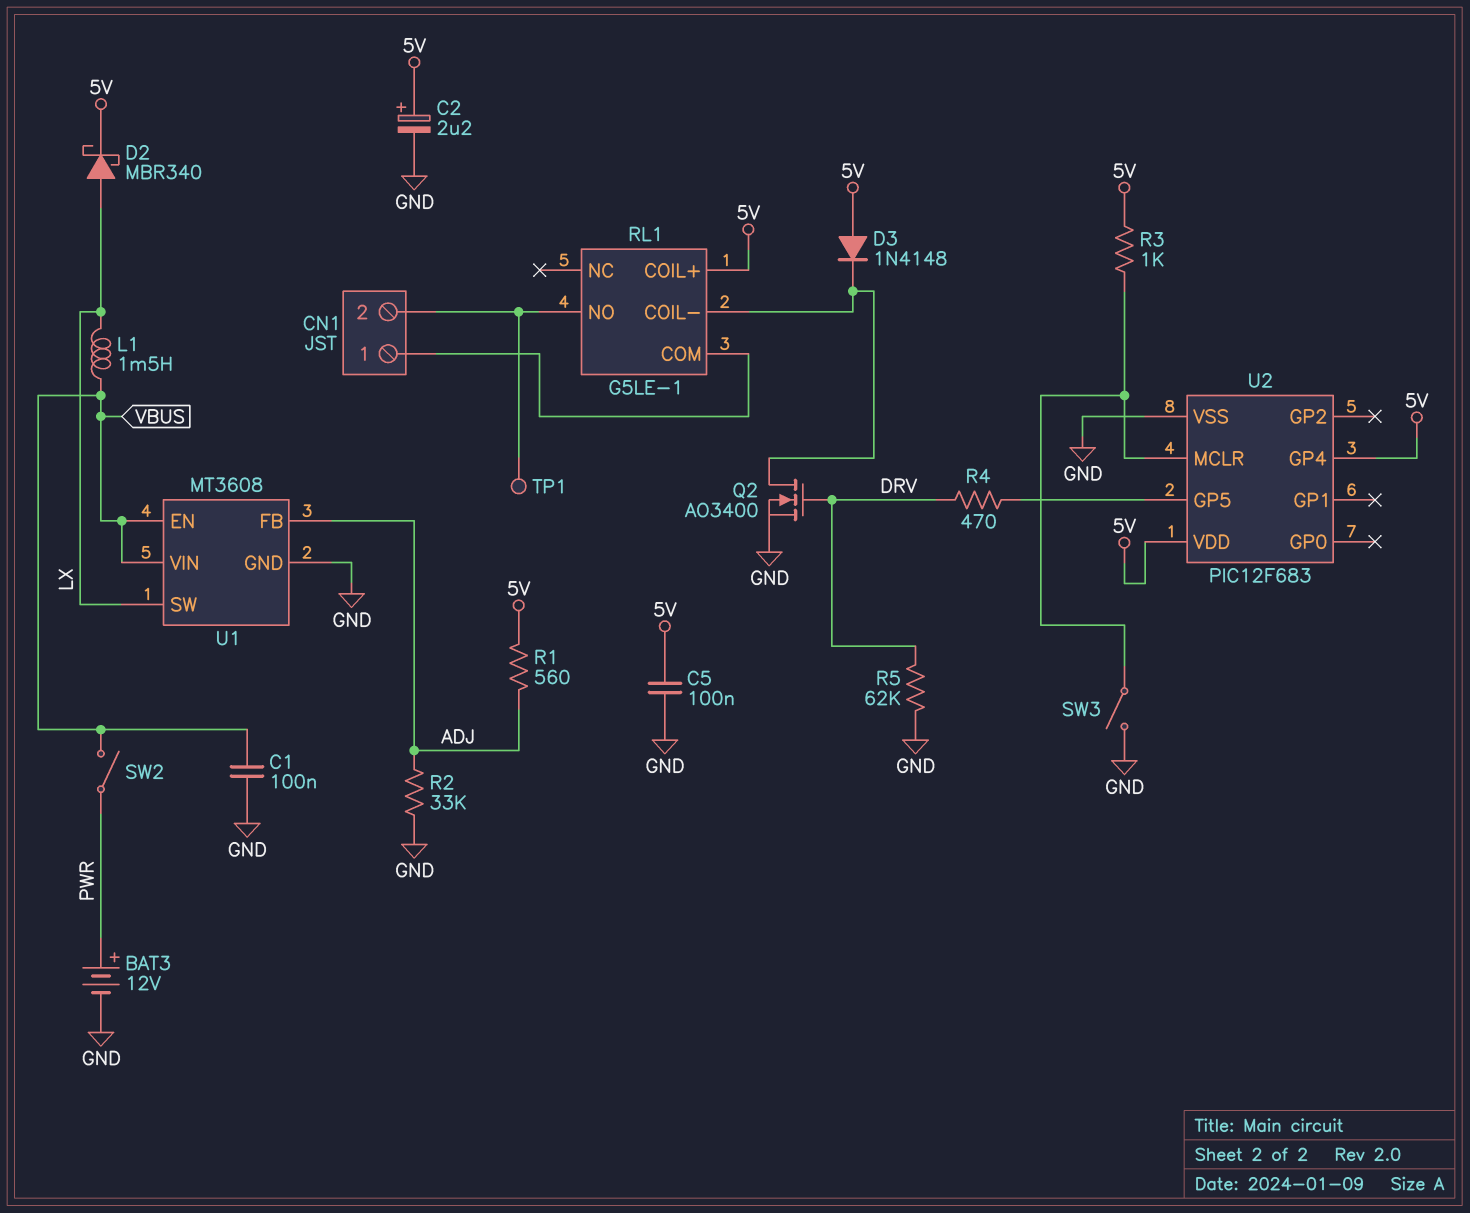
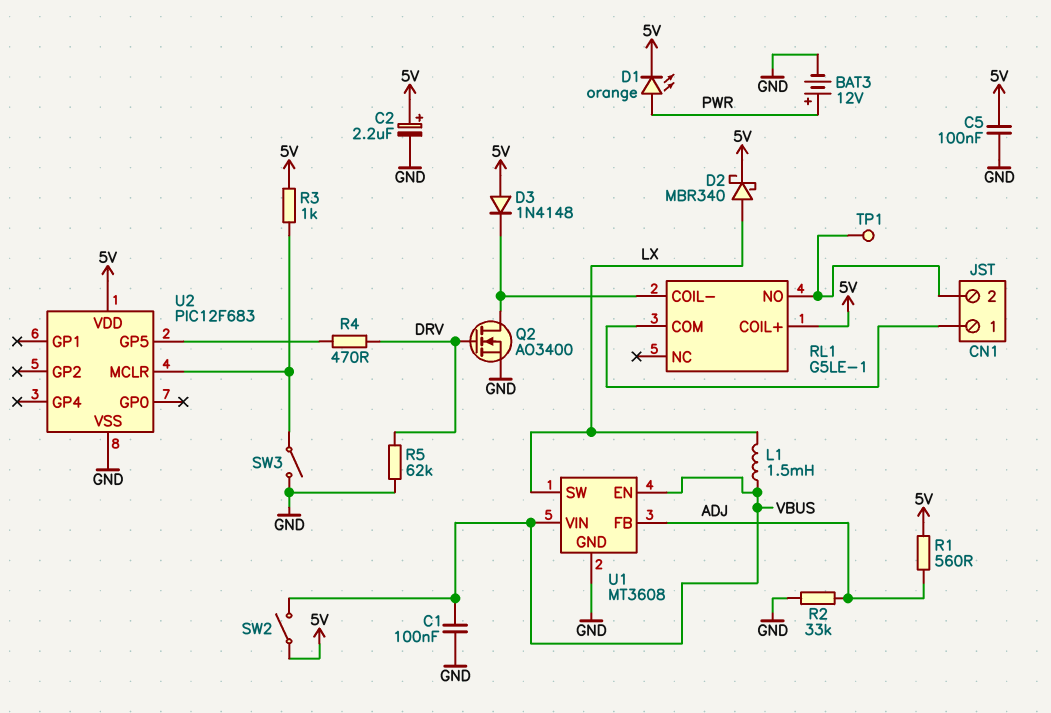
D1: none -> LED orange (A PWR, K 5V)
SW2: switch (PWR, VBUS) -> switch (5V, VBUS)
U2 pin GP4: 5V -> none

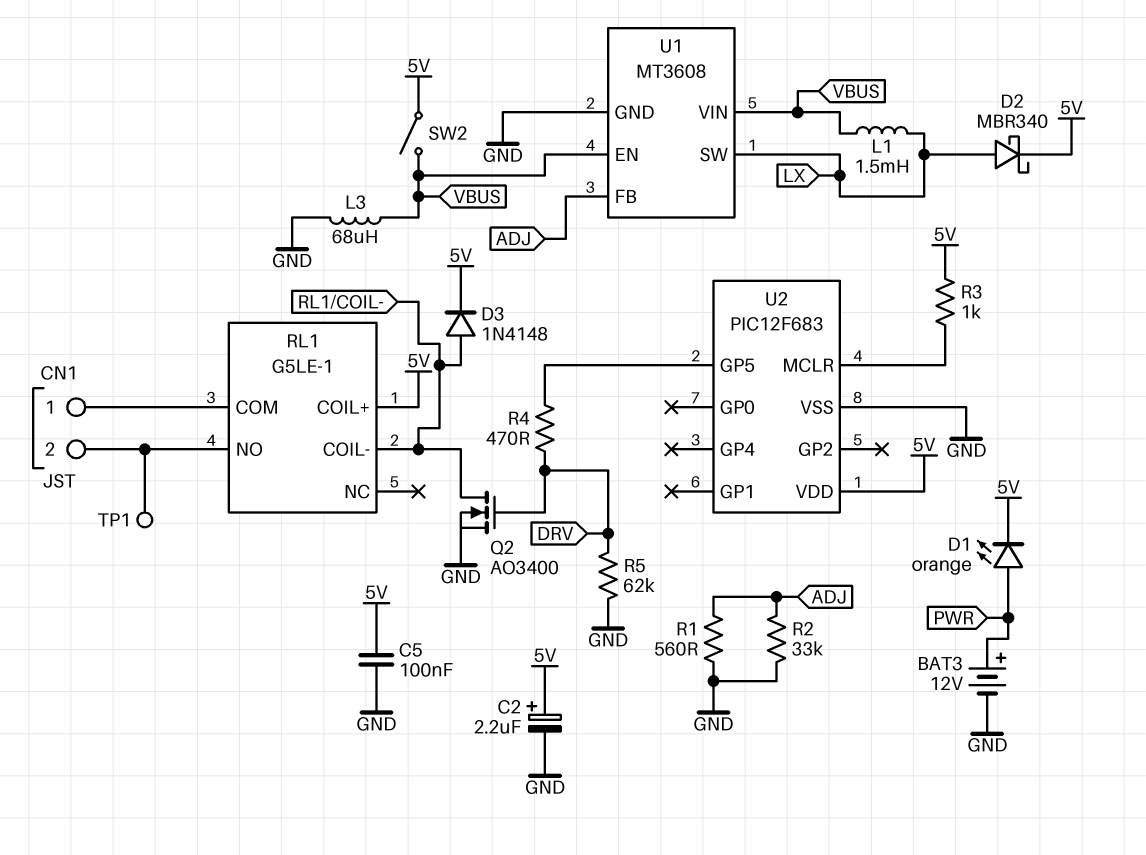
C1: 100nF (GND, VBUS) -> none
D3: diode 1N4148 (A 5V, K RL1/COIL-) -> diode 1N4148 (A RL1/COIL-, K 5V)
L3: none -> 68uH (GND, VBUS)
R1: 560 (5V, ADJ) -> 560 (ADJ, GND)
SW3: switch (GND, U2/MCLR) -> none

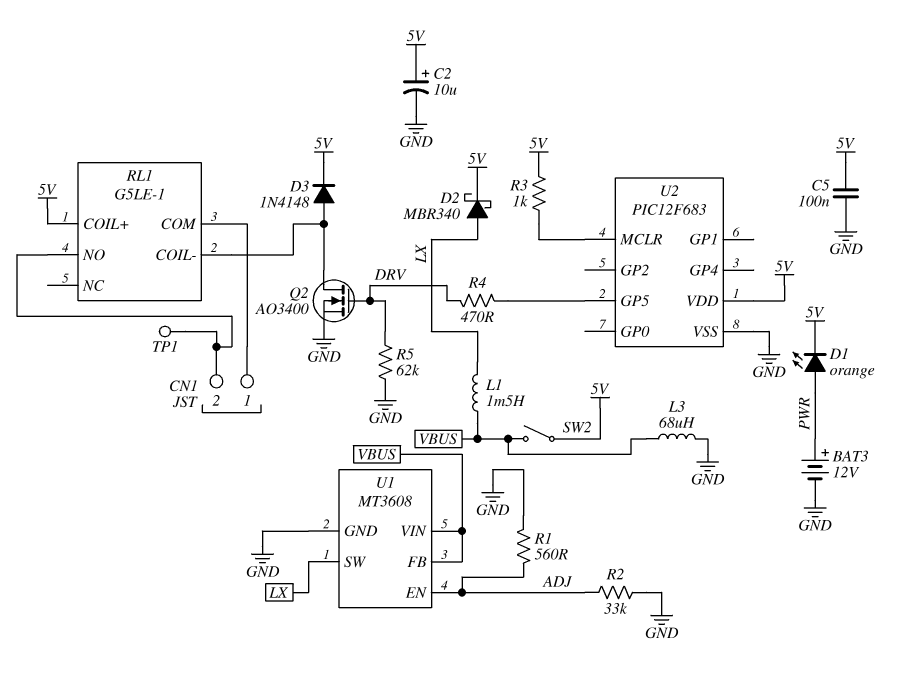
C2: 2.2uF (plus 5V, minus GND) -> 10uF (plus 5V, minus GND)
U1 pin EN: VBUS -> ADJ
U1 pin FB: ADJ -> VBUS

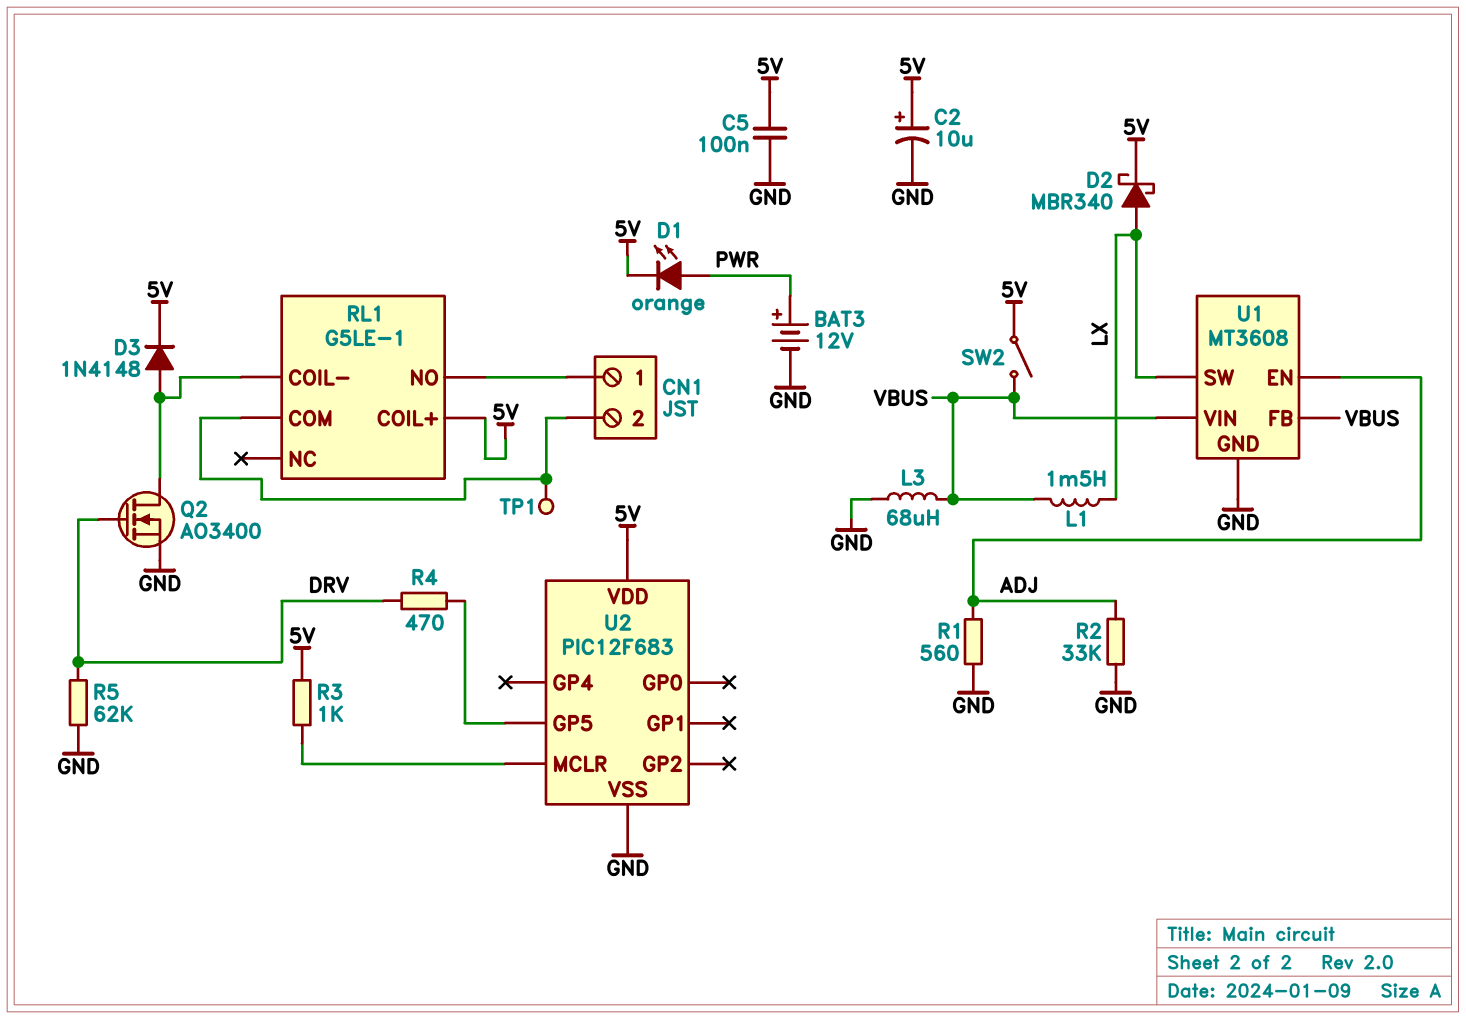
RL1 pin COM: CN1/1 -> CN1/2
RL1 pin NO: CN1/2 -> CN1/1

